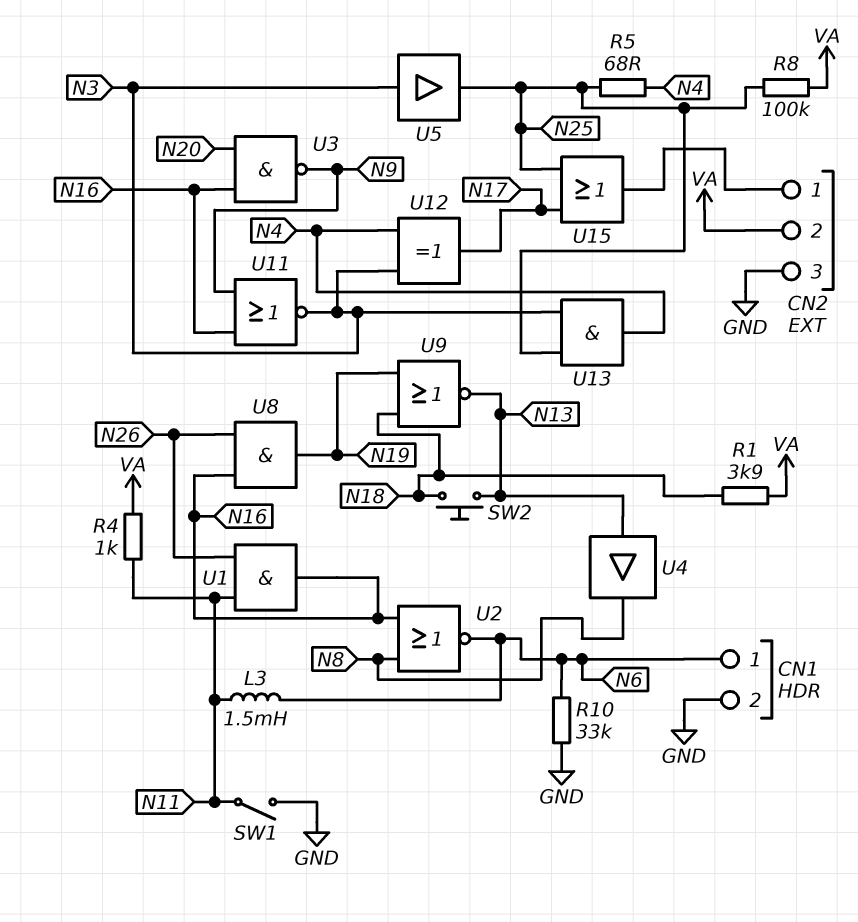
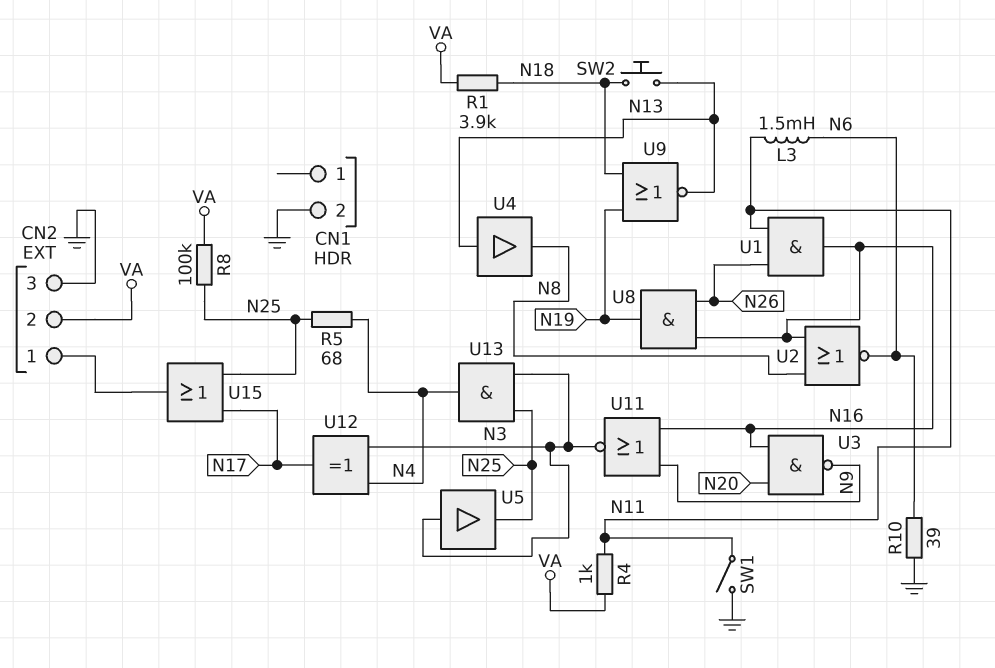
CN1 pin 1: N6 -> none
R10: 33k (GND, N6) -> 39 (GND, N6)

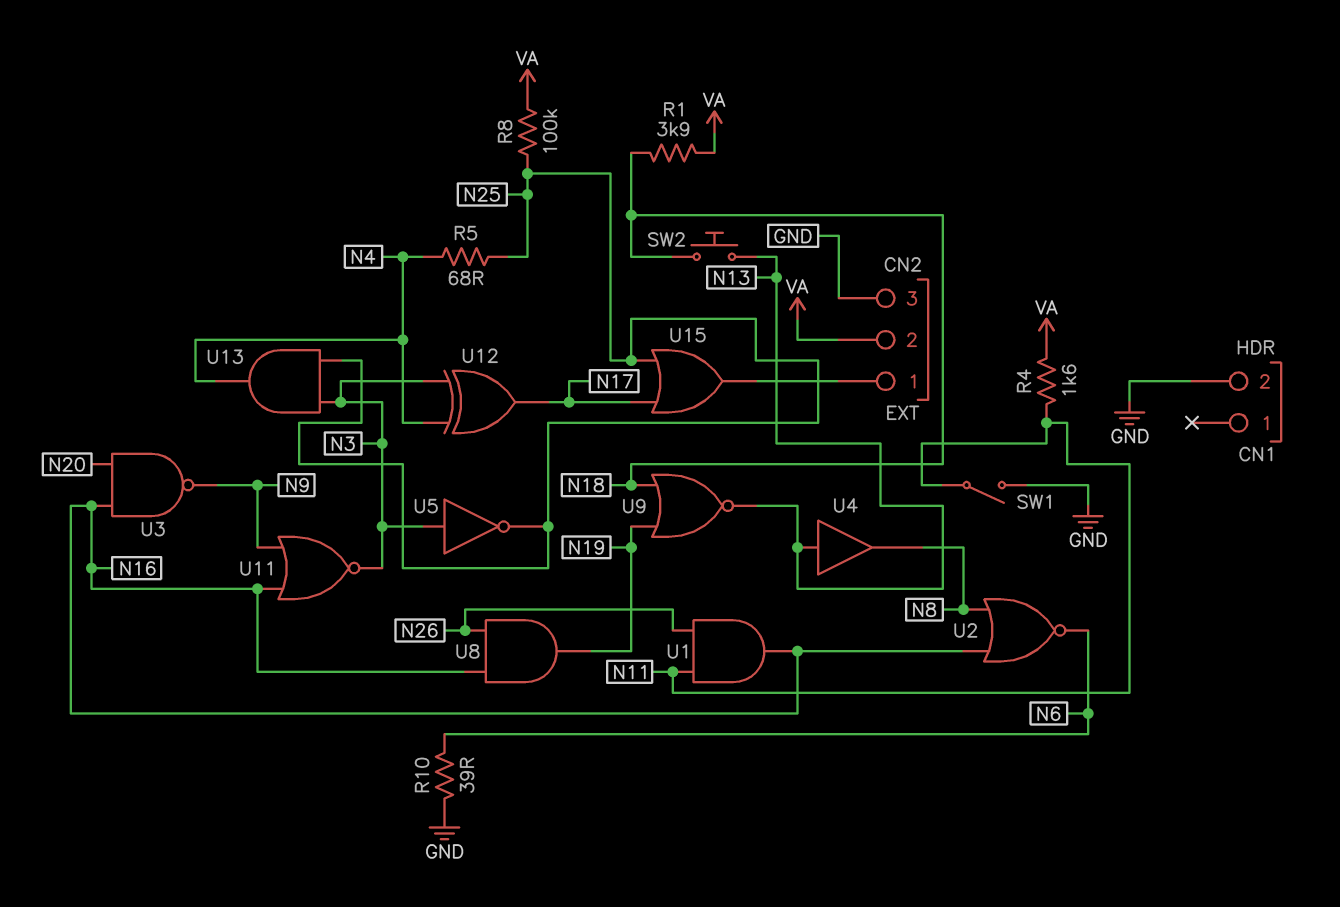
L3: 1.5mH (N6, N11) -> none
R4: 1k (N11, VA) -> 1.6k (N11, VA)
U5: buffer (in N3, out N25) -> NOT (in N3, out N25)

